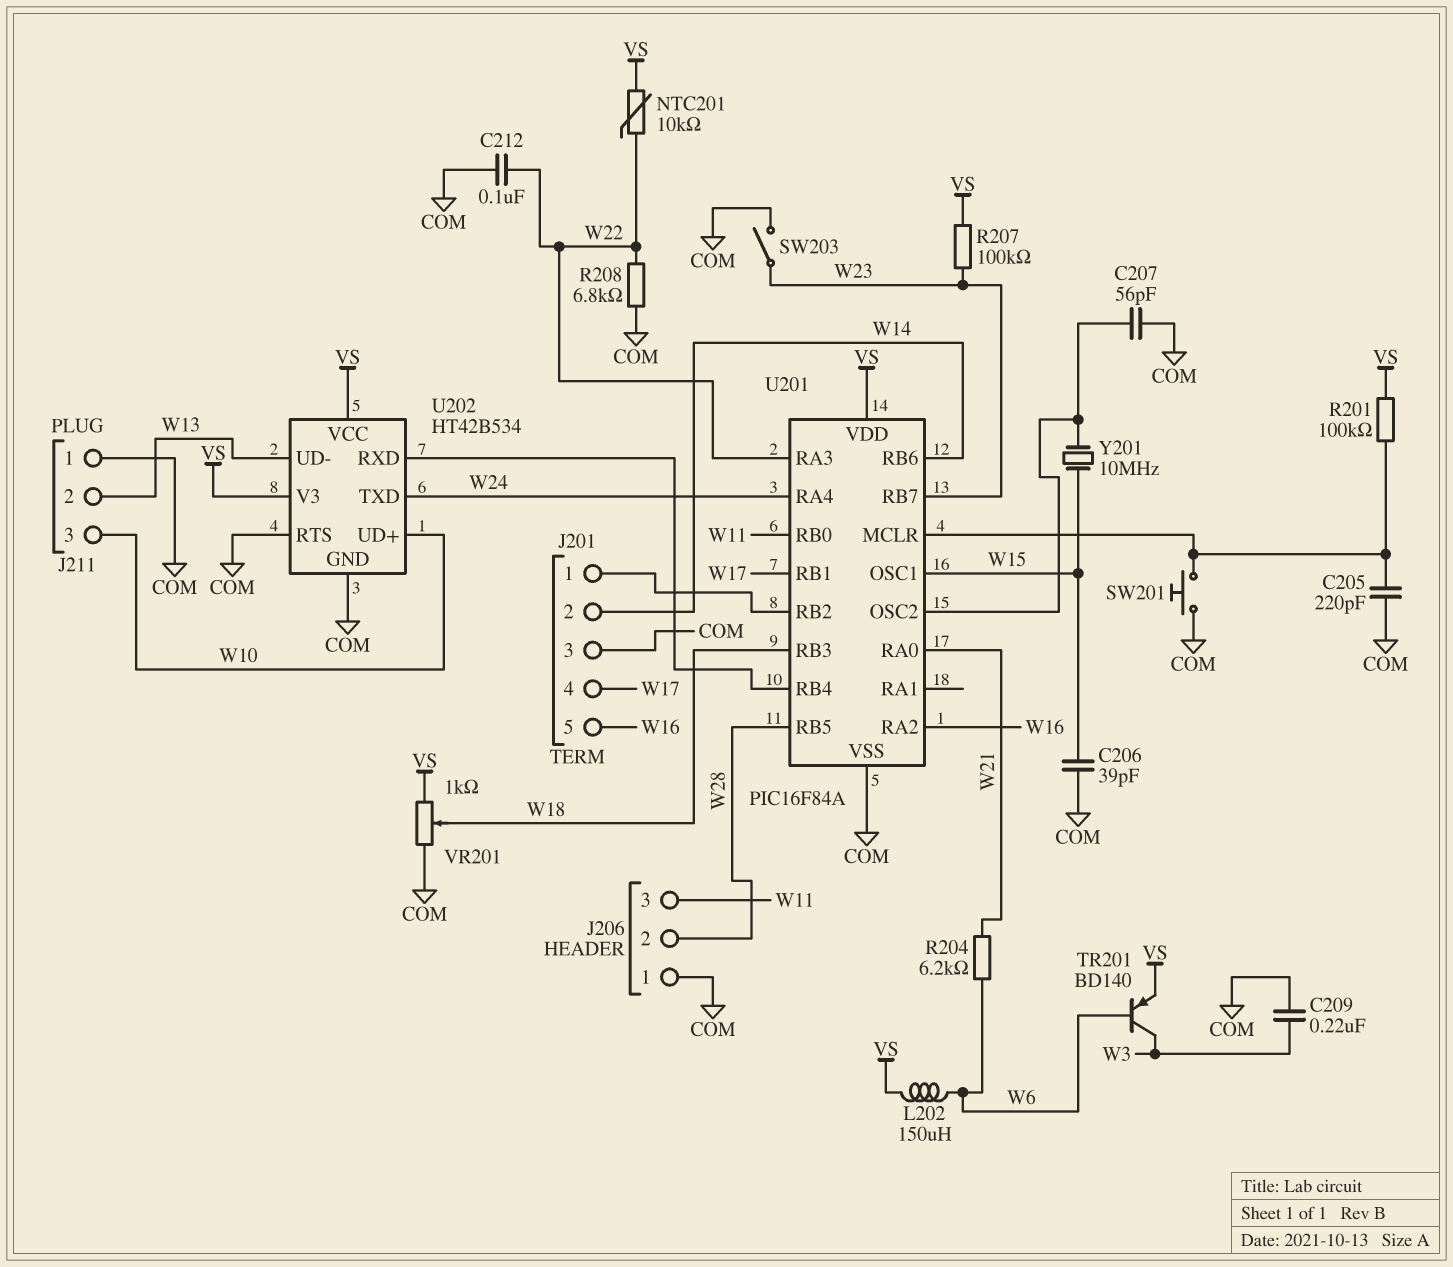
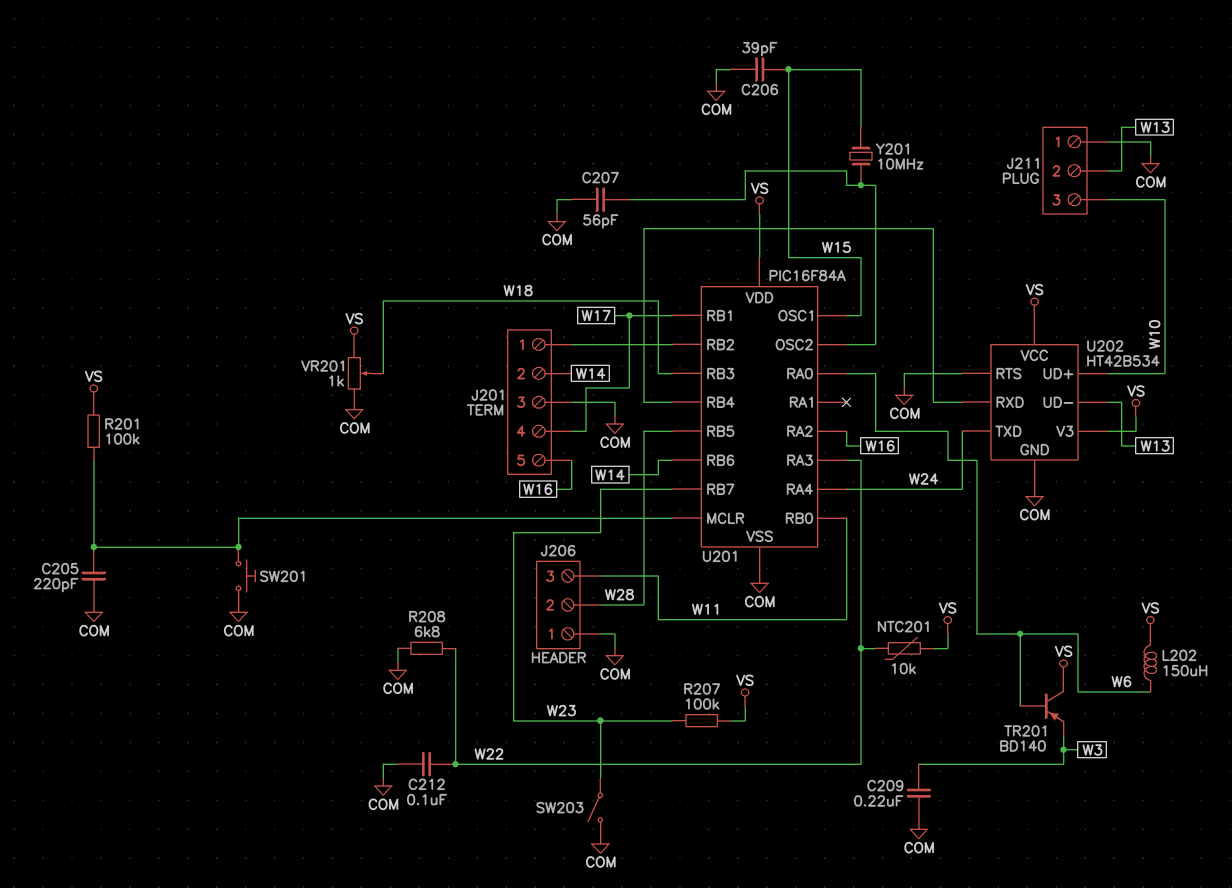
R204: 6.2k (W6, W21) -> none
TR201: PNP BD140 (B W6, C W3, E VS) -> PNP BD140 (B W6, C VS, E W3)
U201 pin RA0: W21 -> W6

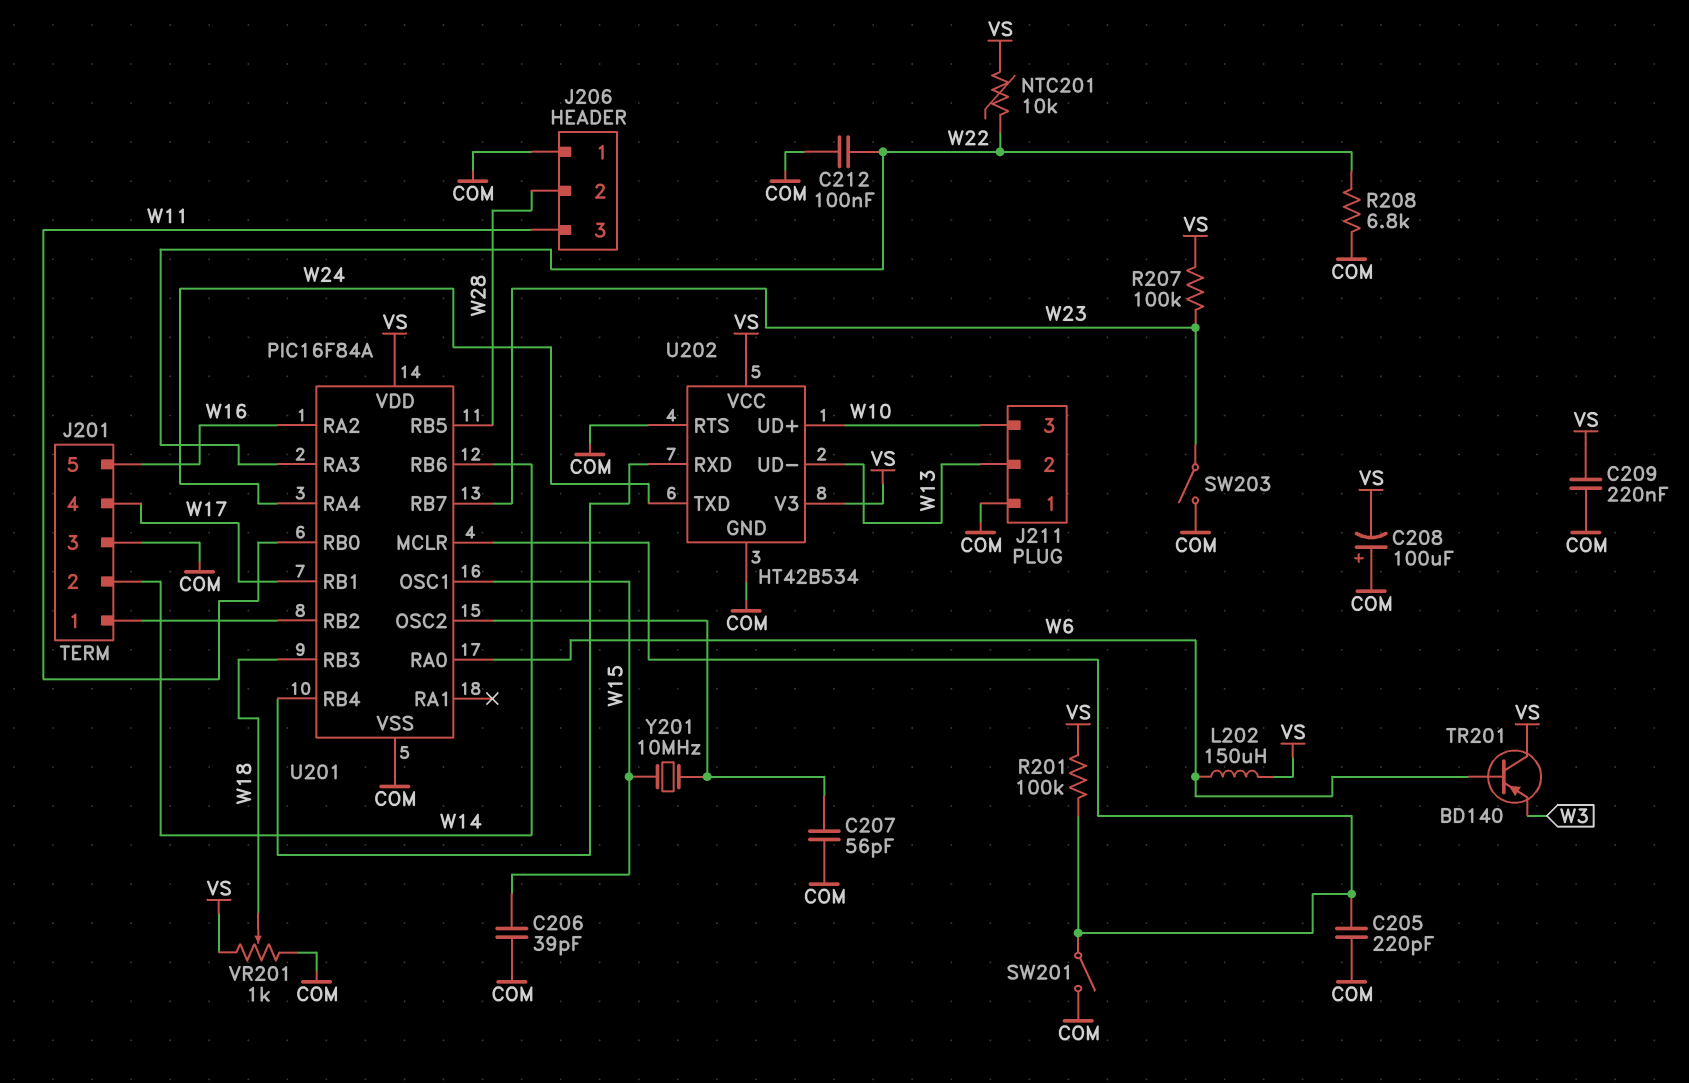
C208: none -> 100uF (plus COM, minus VS)
C209: 220nF (COM, W3) -> 220nF (COM, VS)
SW201: button (COM, U201/MCLR) -> switch (COM, U201/MCLR)

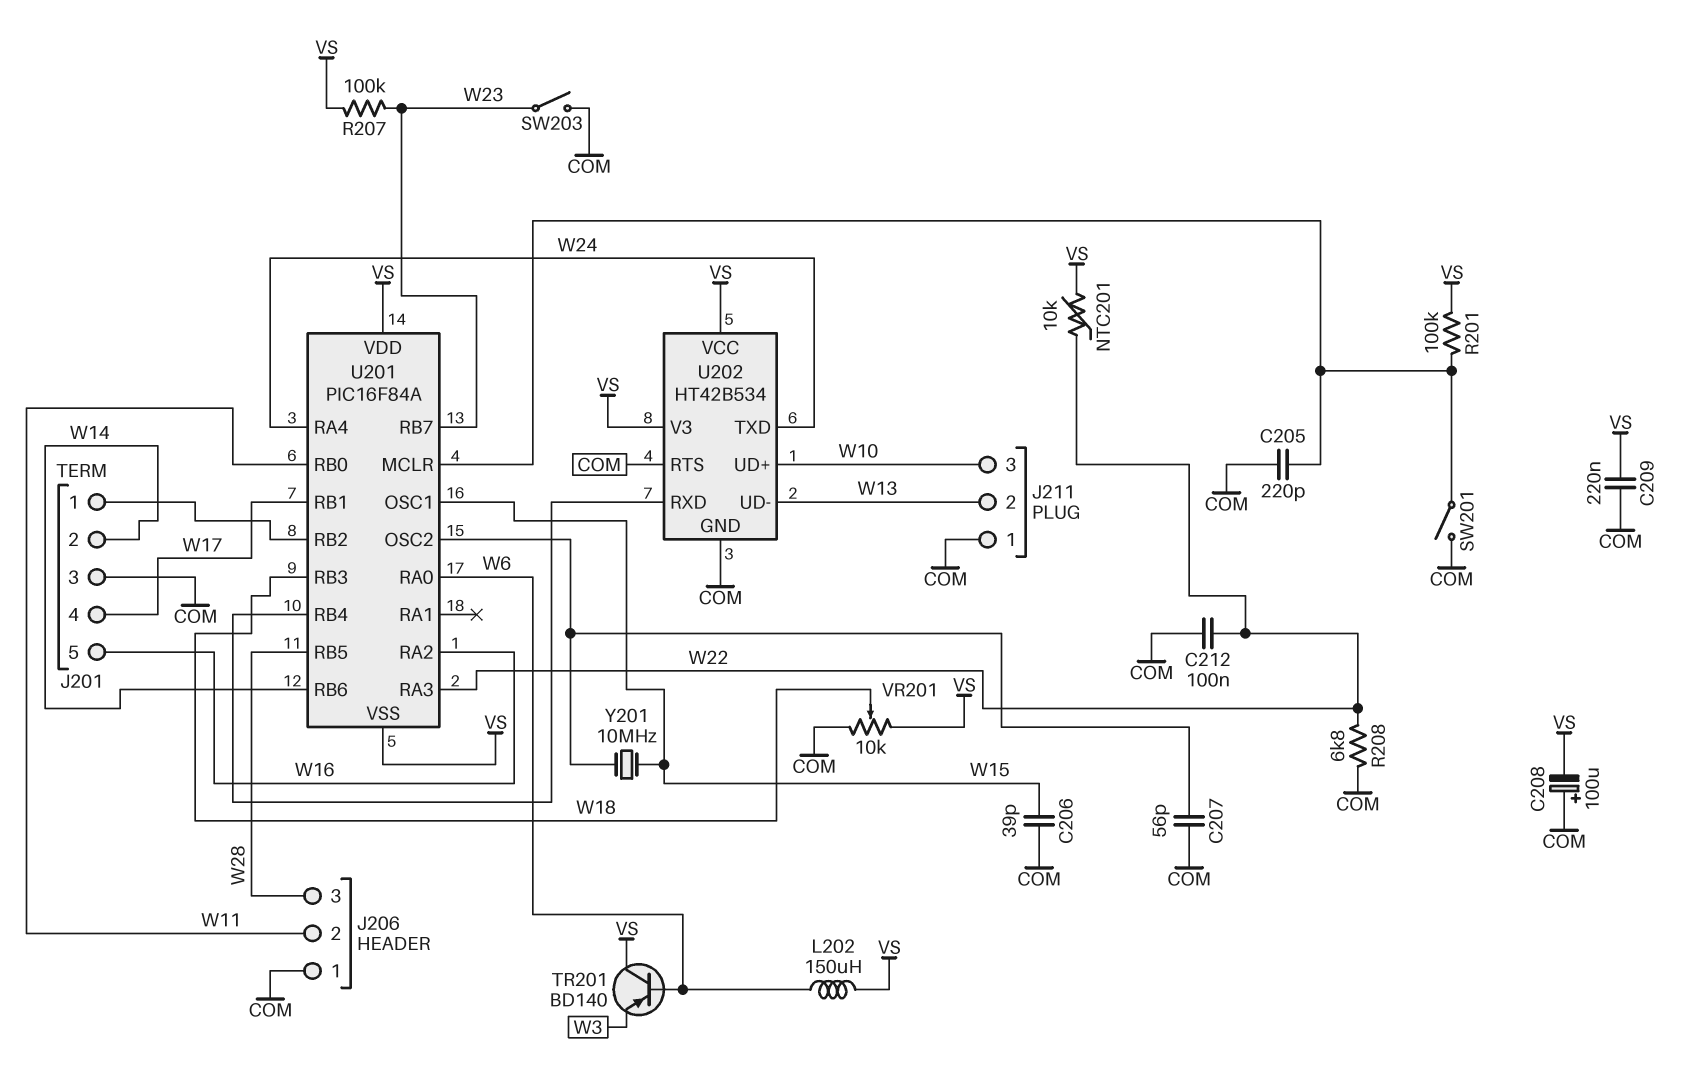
J206 pin 2: W28 -> W11
J206 pin 3: W11 -> W28
U201 pin VSS: COM -> VS
VR201: 1k (COM, VS, wiper W18) -> 10k (COM, VS, wiper W18)

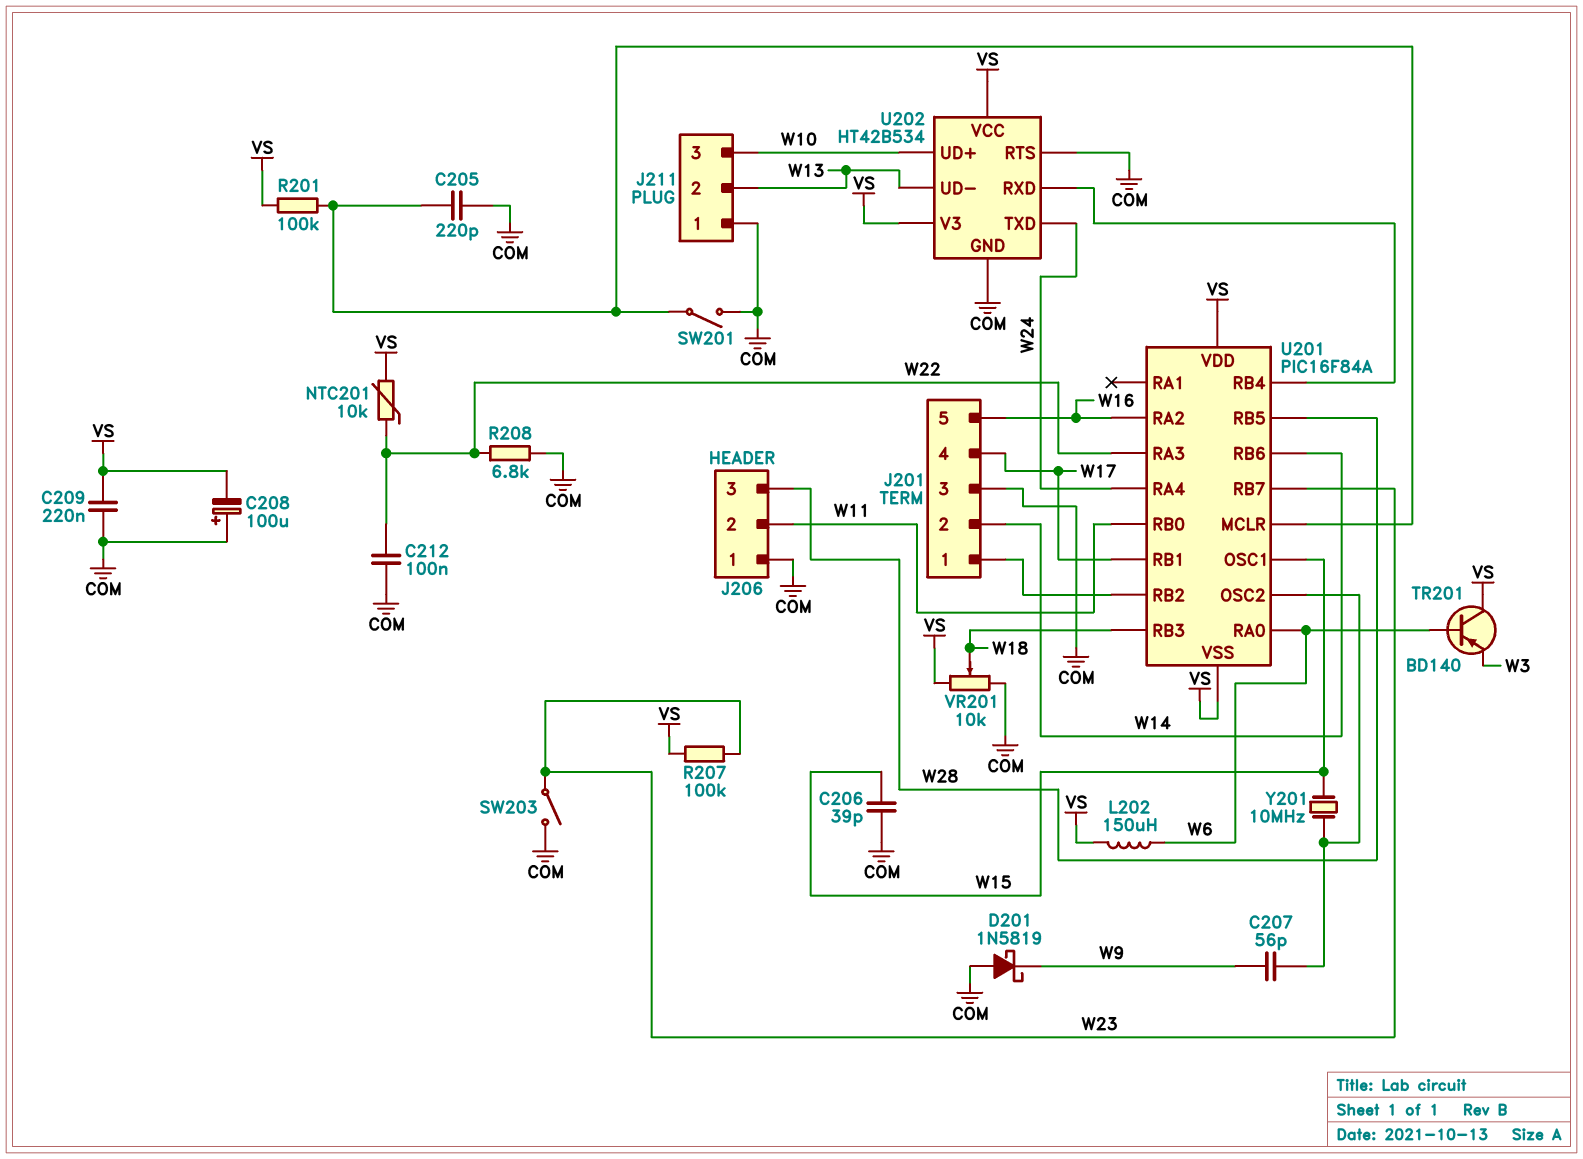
C207: 56pF (COM, U201/OSC2) -> 56pF (U201/OSC2, W9)
D201: none -> schottky 1N5819 (A COM, K W9)

